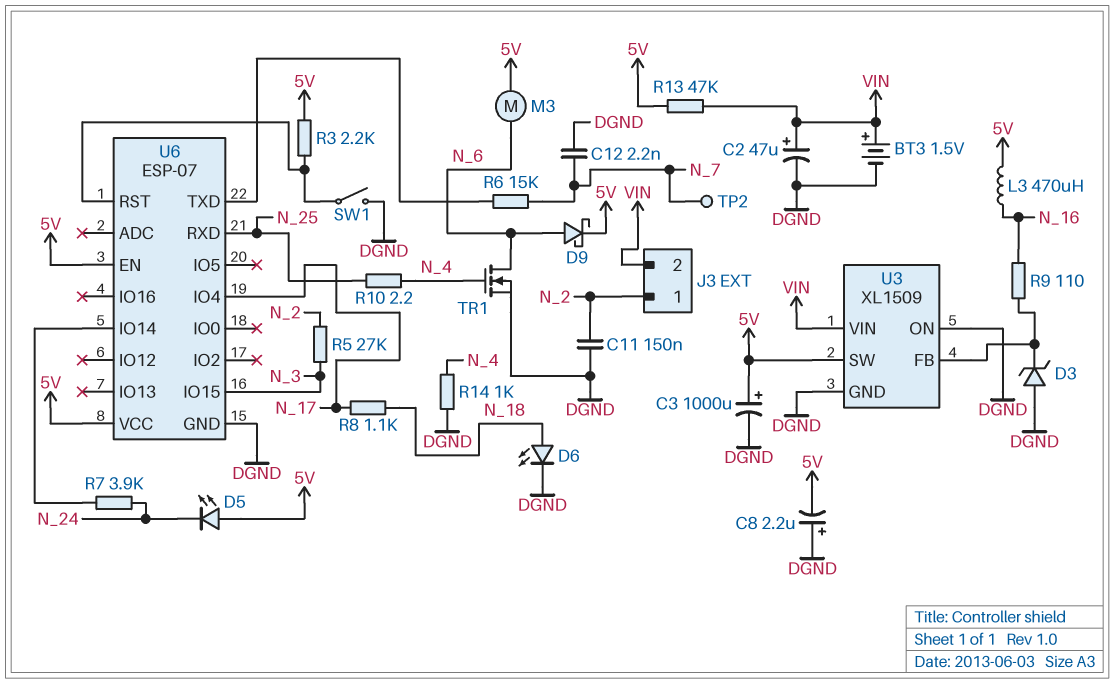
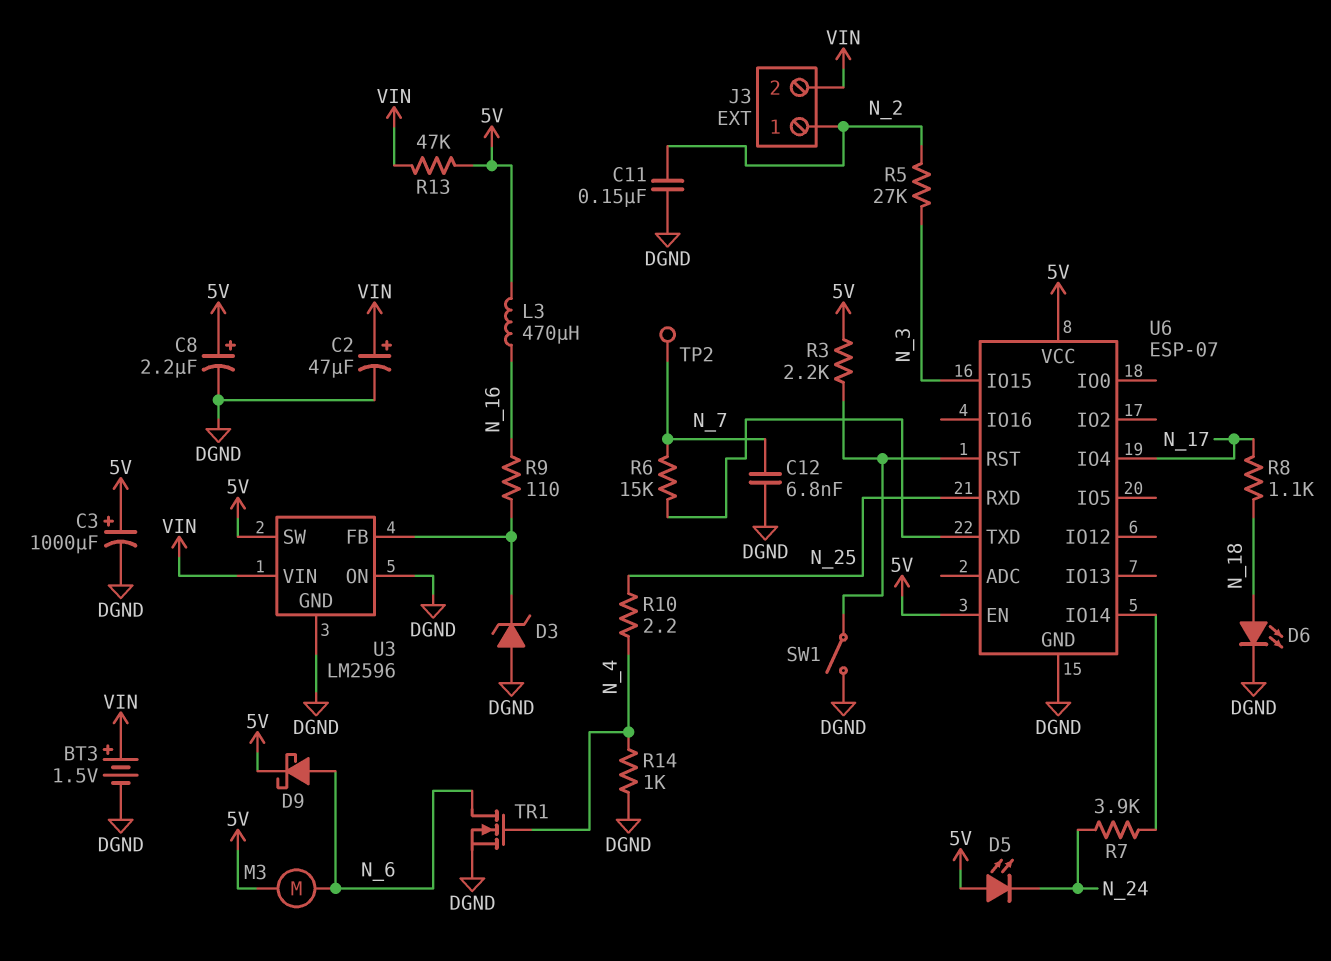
C8: 2.2uF (plus DGND, minus 5V) -> 2.2uF (plus 5V, minus DGND)
C12: 2.2nF (DGND, N_7) -> 6.8nF (DGND, N_7)
U3: XL1509 -> LM2596

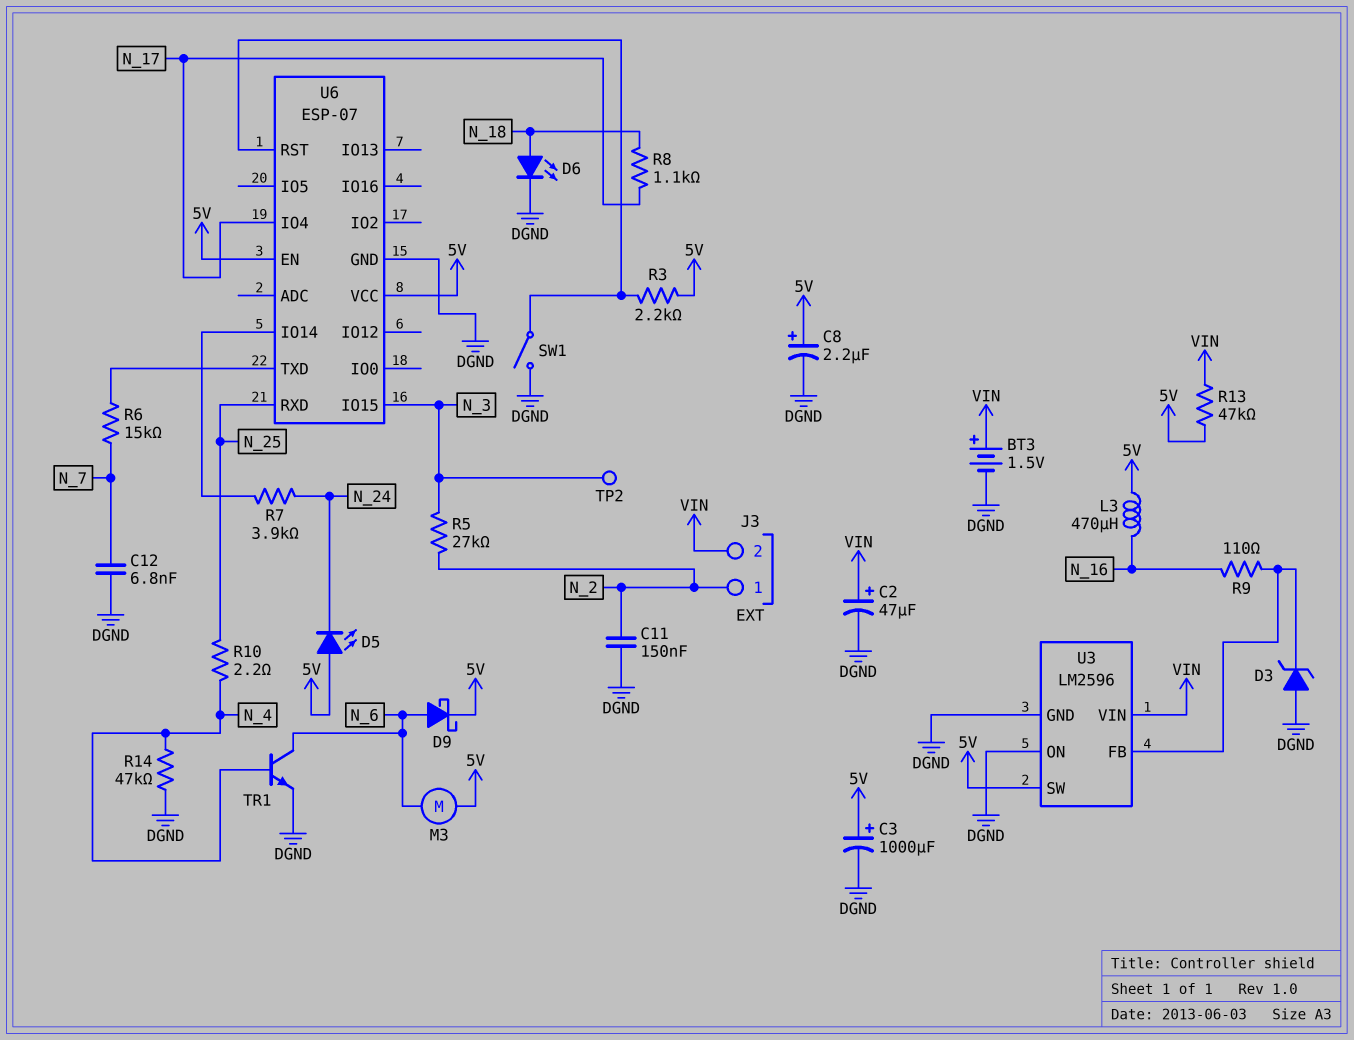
R14: 1k (DGND, N_4) -> 47k (DGND, N_4)
TP2: test point (N_7) -> test point (N_3)
TR1: NMOS (G N_4, D N_6, S DGND) -> NPN (B N_4, C N_6, E DGND)

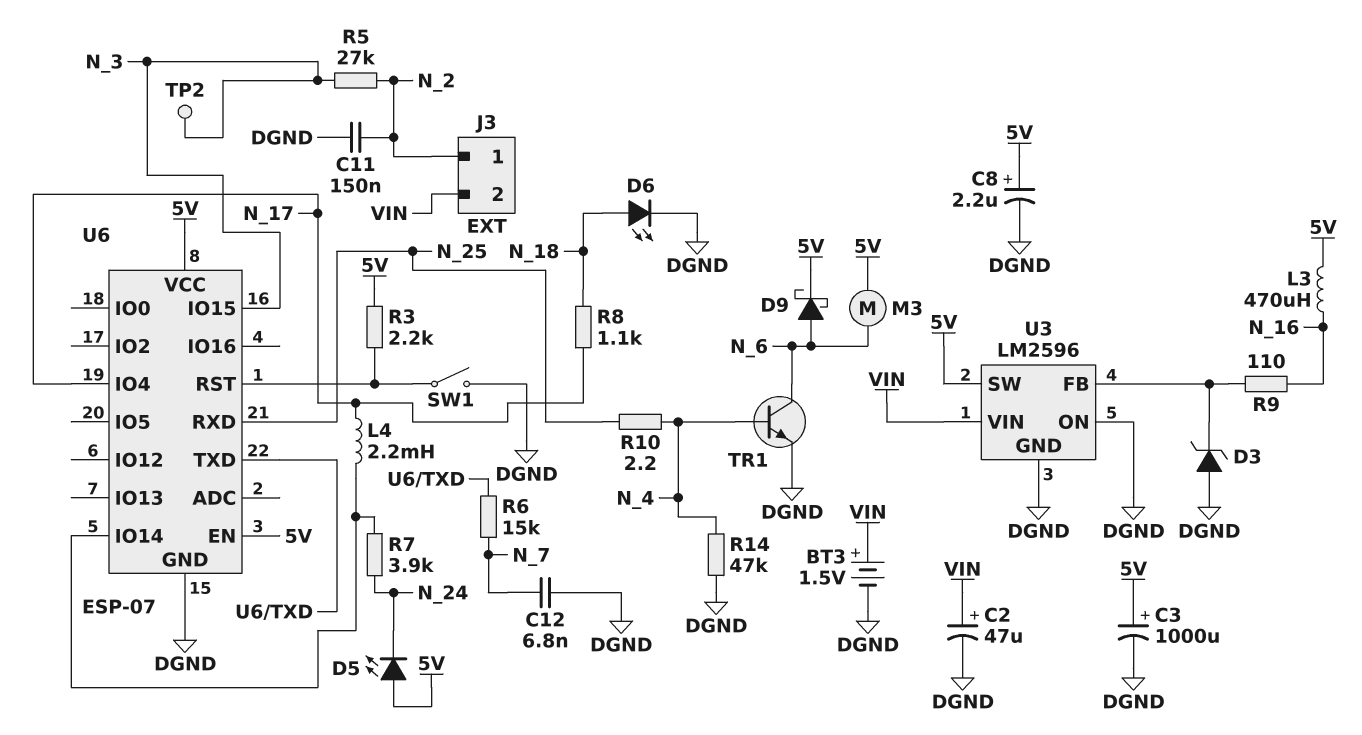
L4: none -> 2.2mH (N_17, U6/IO14)
R13: 47k (5V, VIN) -> none

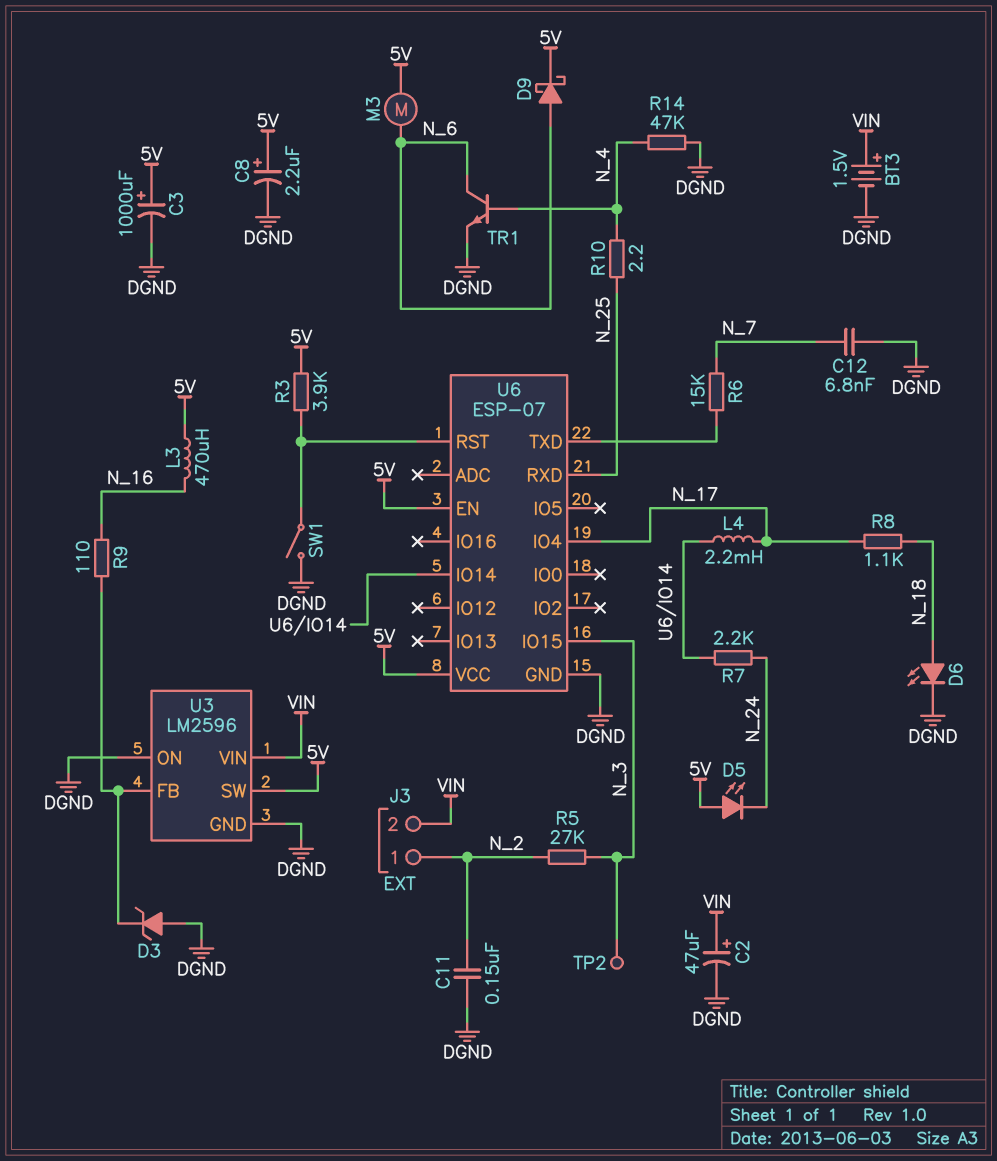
R3: 2.2k (5V, U6/RST) -> 3.9k (5V, U6/RST)
R7: 3.9k (N_24, U6/IO14) -> 2.2k (N_24, U6/IO14)

